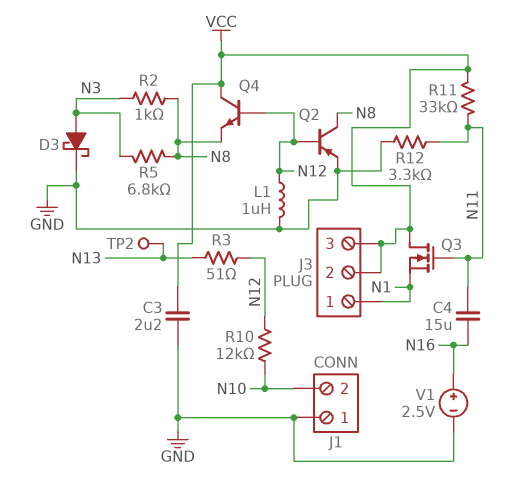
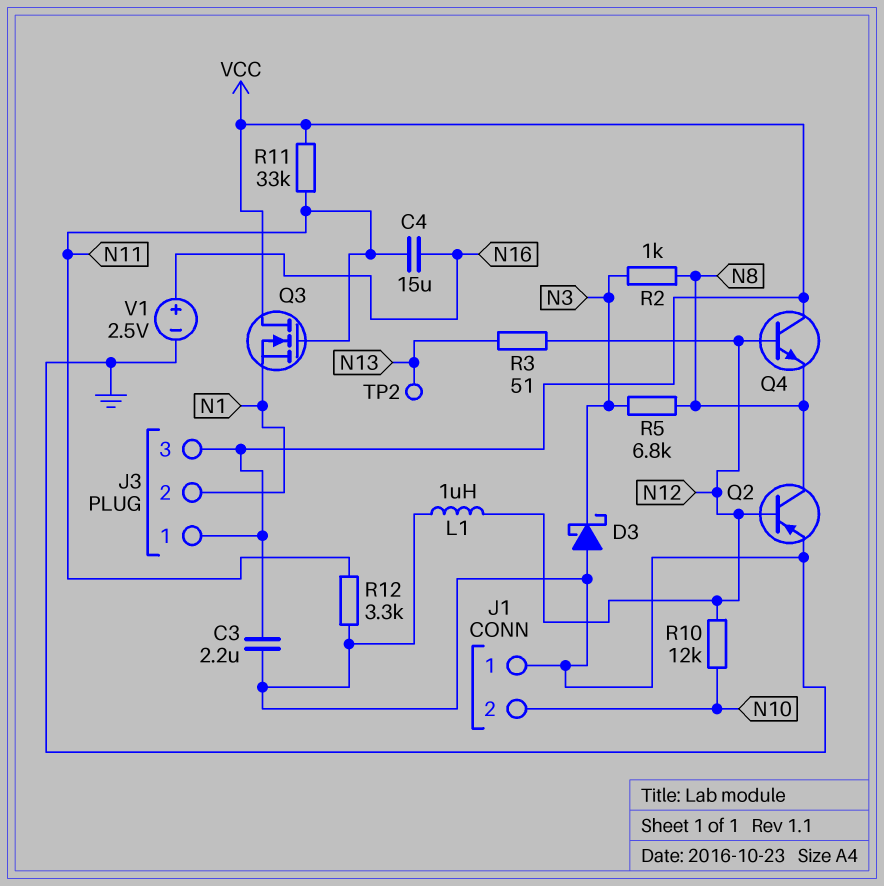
D3: schottky (A N3, K GND) -> schottky (A GND, K N3)
J3 pin 1: N1 -> VCC
J3 pin 2: VCC -> N1

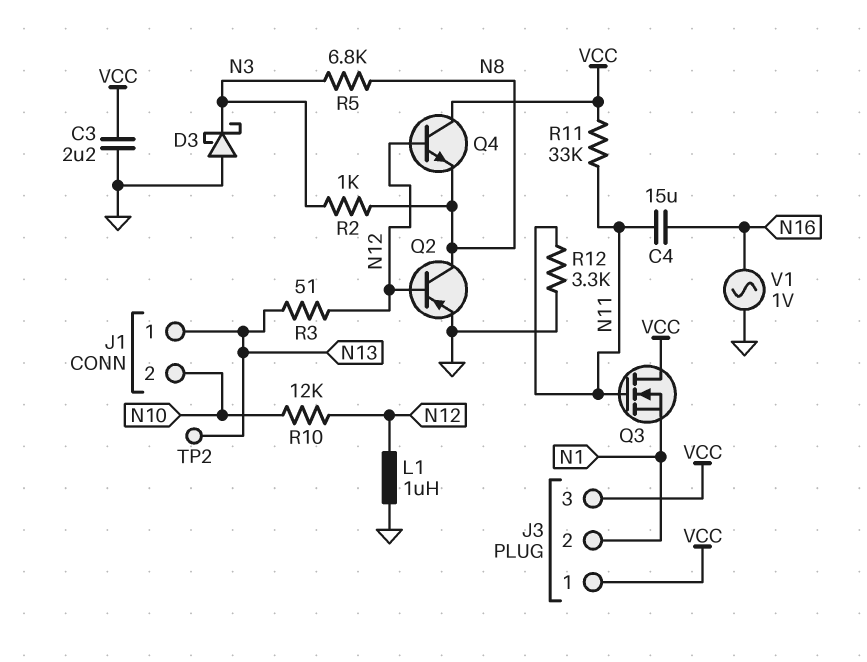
J1 pin 1: GND -> N13
V1: 2.5V (plus N16, minus GND) -> AC 1V (GND, N16)

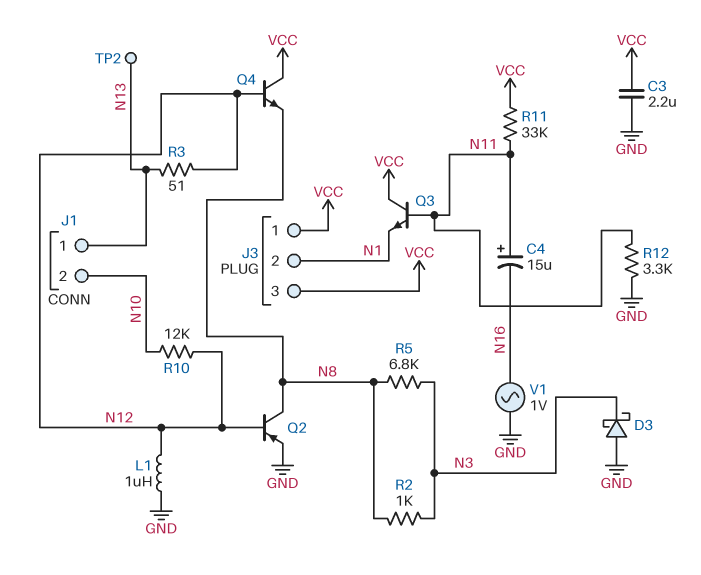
C4: 15uF (N11, N16) -> 15uF (plus N11, minus N16)
Q3: NMOS (G N11, D VCC, S N1) -> NPN (B N11, C VCC, E N1)

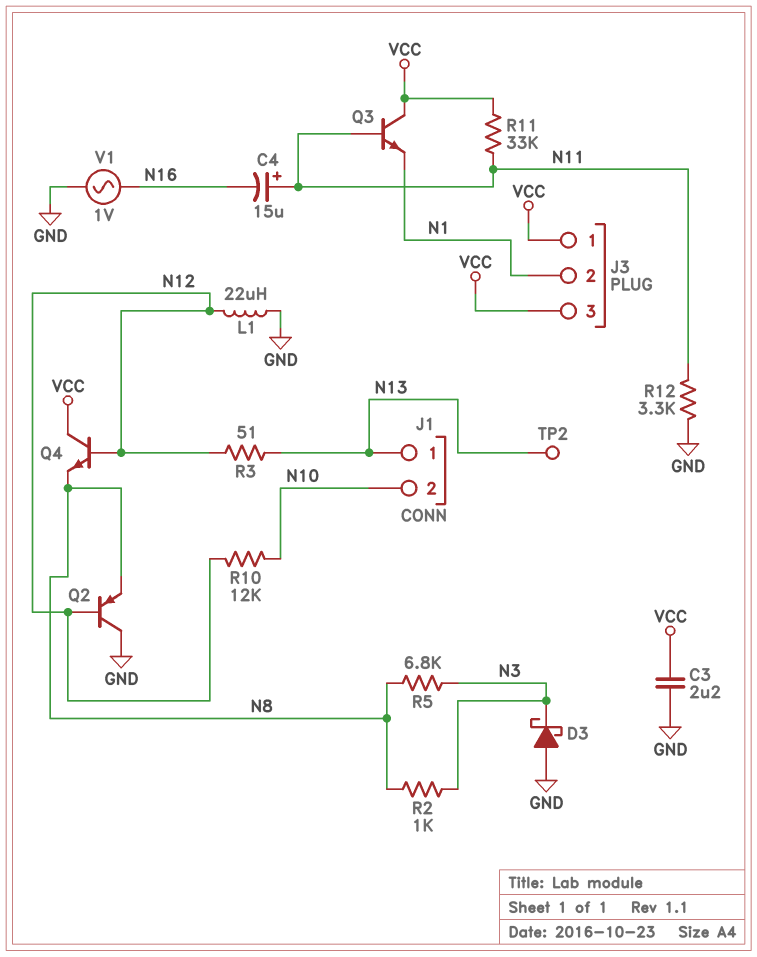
L1: 1uH (GND, N12) -> 22uH (GND, N12)
Q2: PNP (B N12, C N8, E GND) -> PNP (B N12, C GND, E N8)

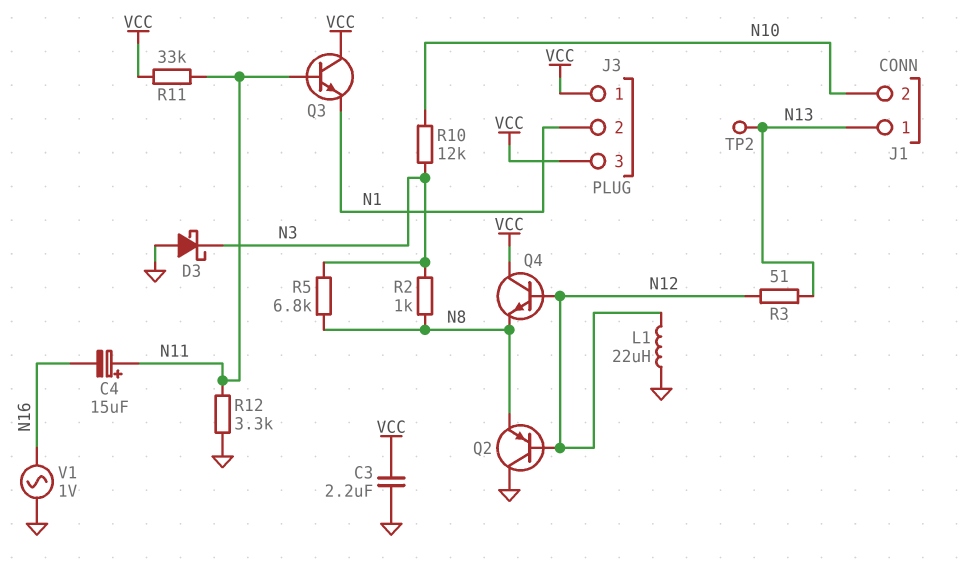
R10: 12k (N10, N12) -> 12k (N3, N10)

